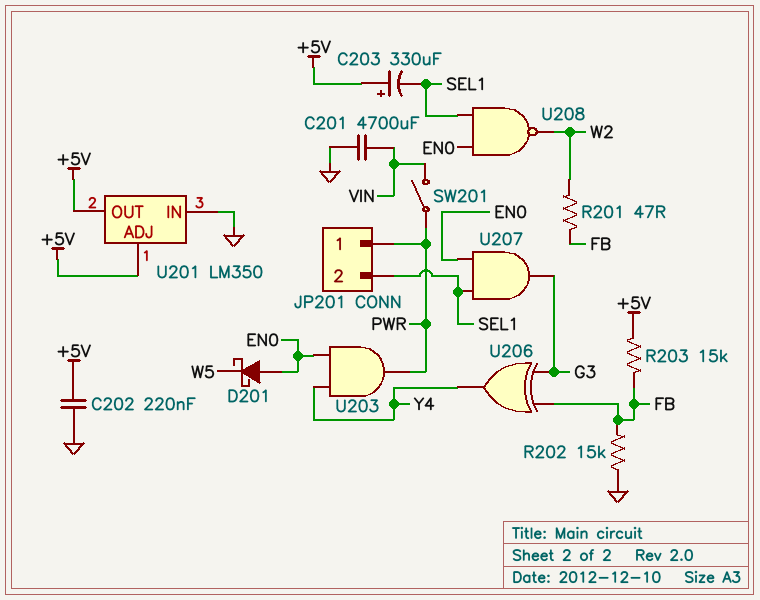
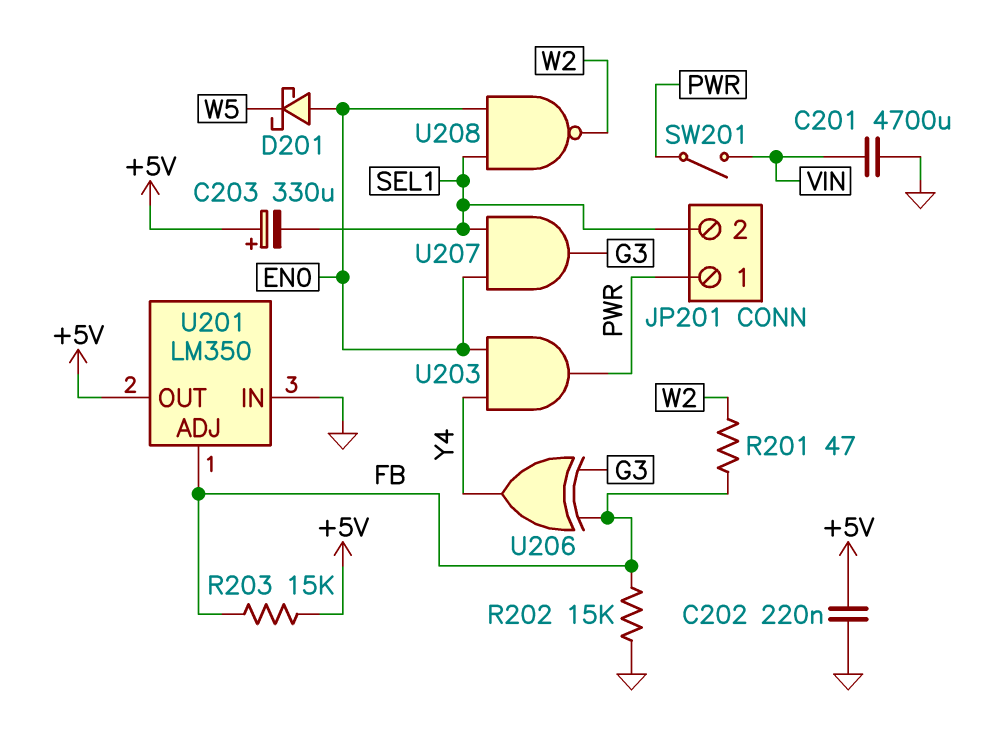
U201 pin ADJ: +5V -> FB

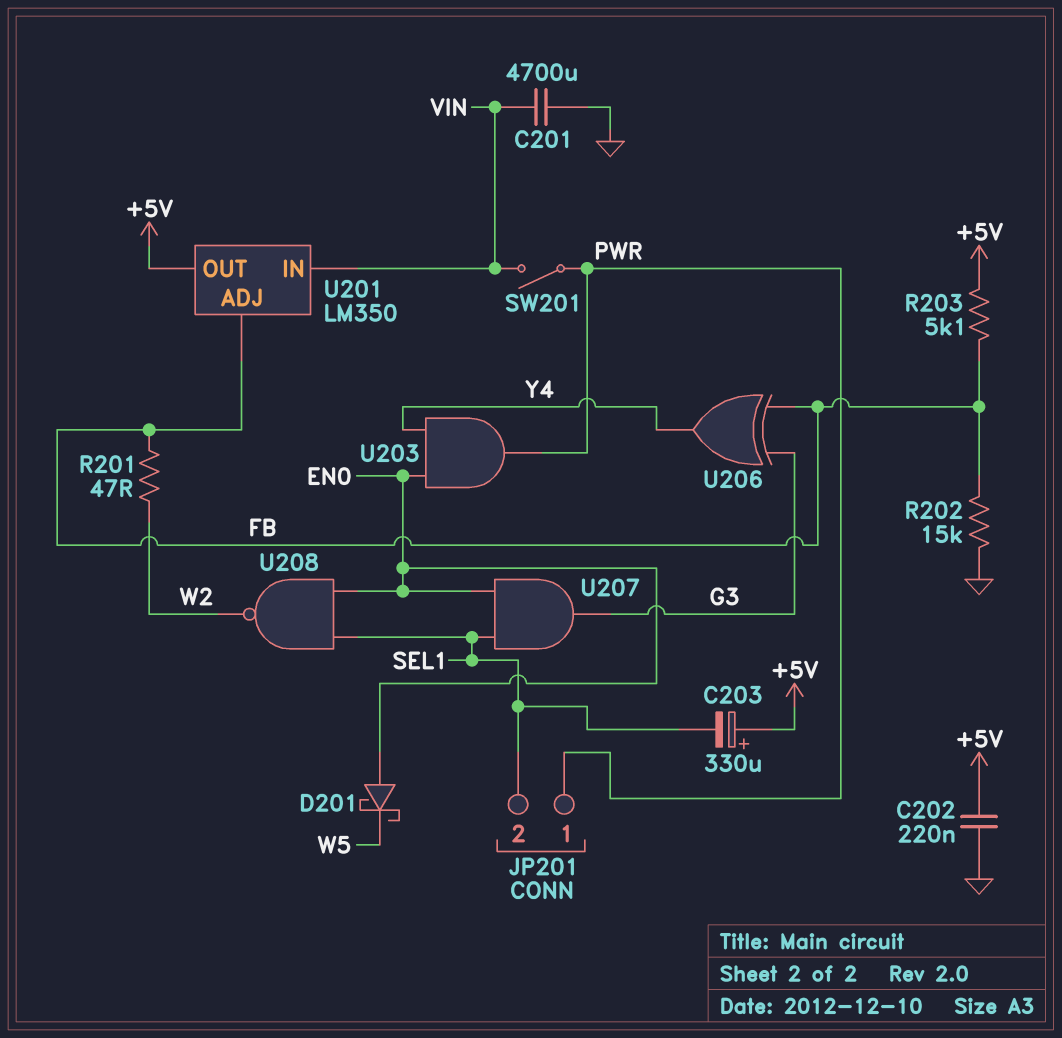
R203: 15k (+5V, FB) -> 5.1k (+5V, FB)
U201 pin IN: GND -> VIN

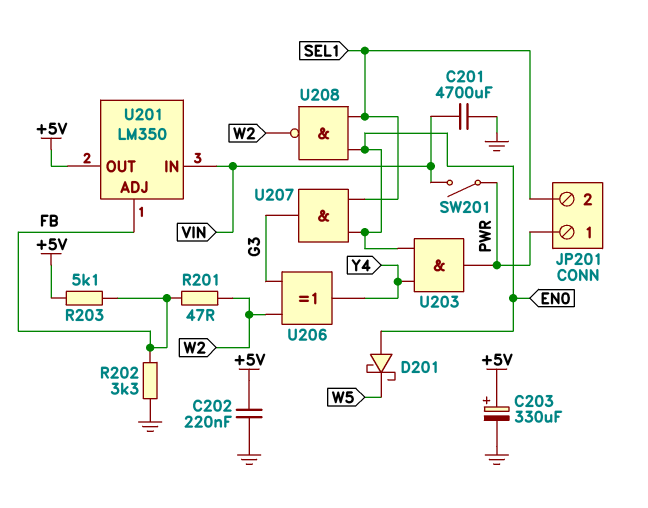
C203: 330uF (plus +5V, minus SEL1) -> 330uF (plus +5V, minus GND)
R202: 15k (FB, GND) -> 3.3k (FB, GND)
U206: XOR (in FB, in G3, out Y4) -> XOR (in G3, in W2, out Y4)

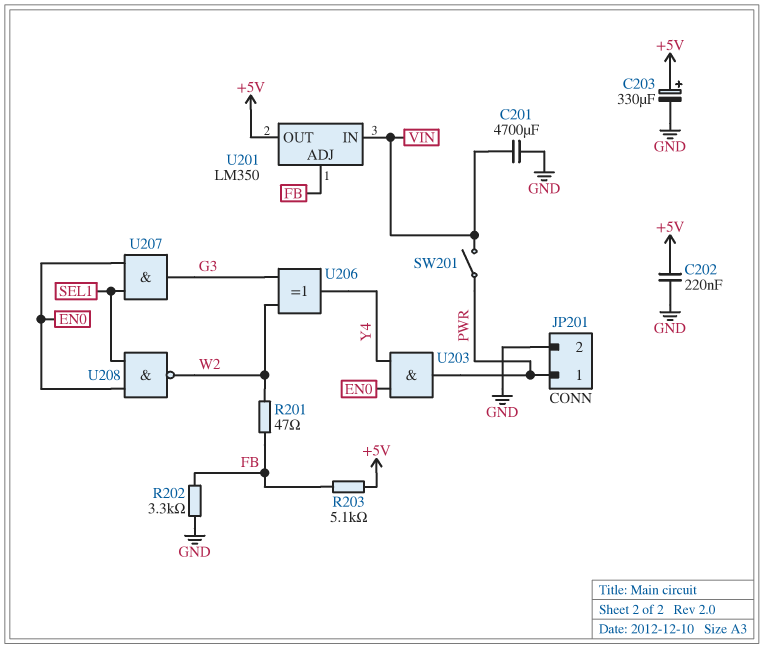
D201: schottky (A EN0, K W5) -> none
JP201 pin 2: SEL1 -> GND

